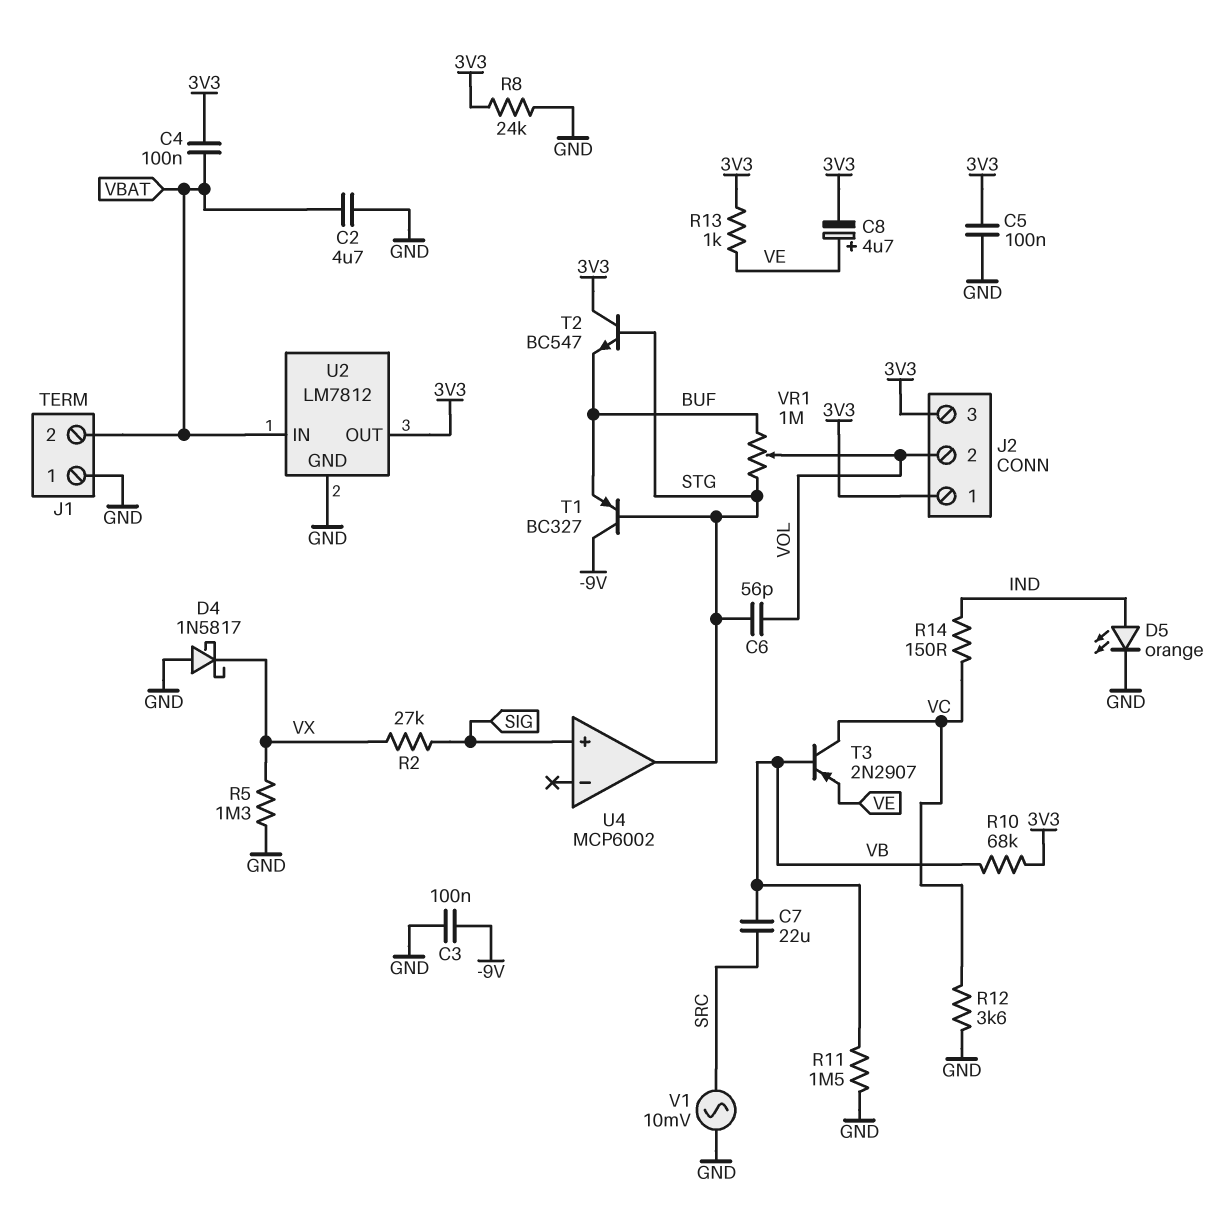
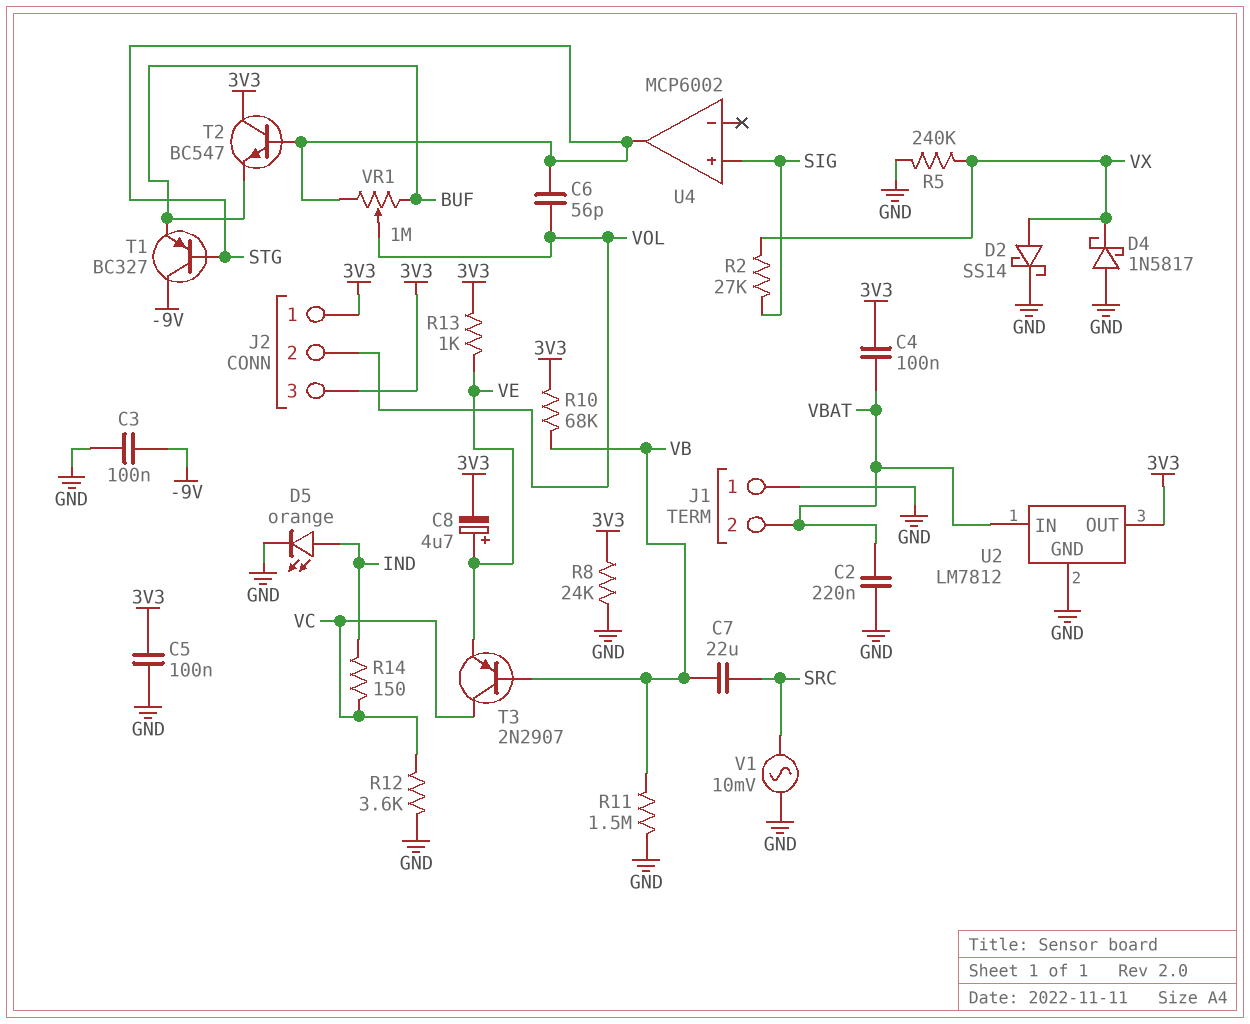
C2: 4.7uF (GND, VBAT) -> 220nF (GND, VBAT)
D2: none -> schottky SS14 (A VX, K GND)
R5: 1.3M (GND, VX) -> 240k (GND, VX)

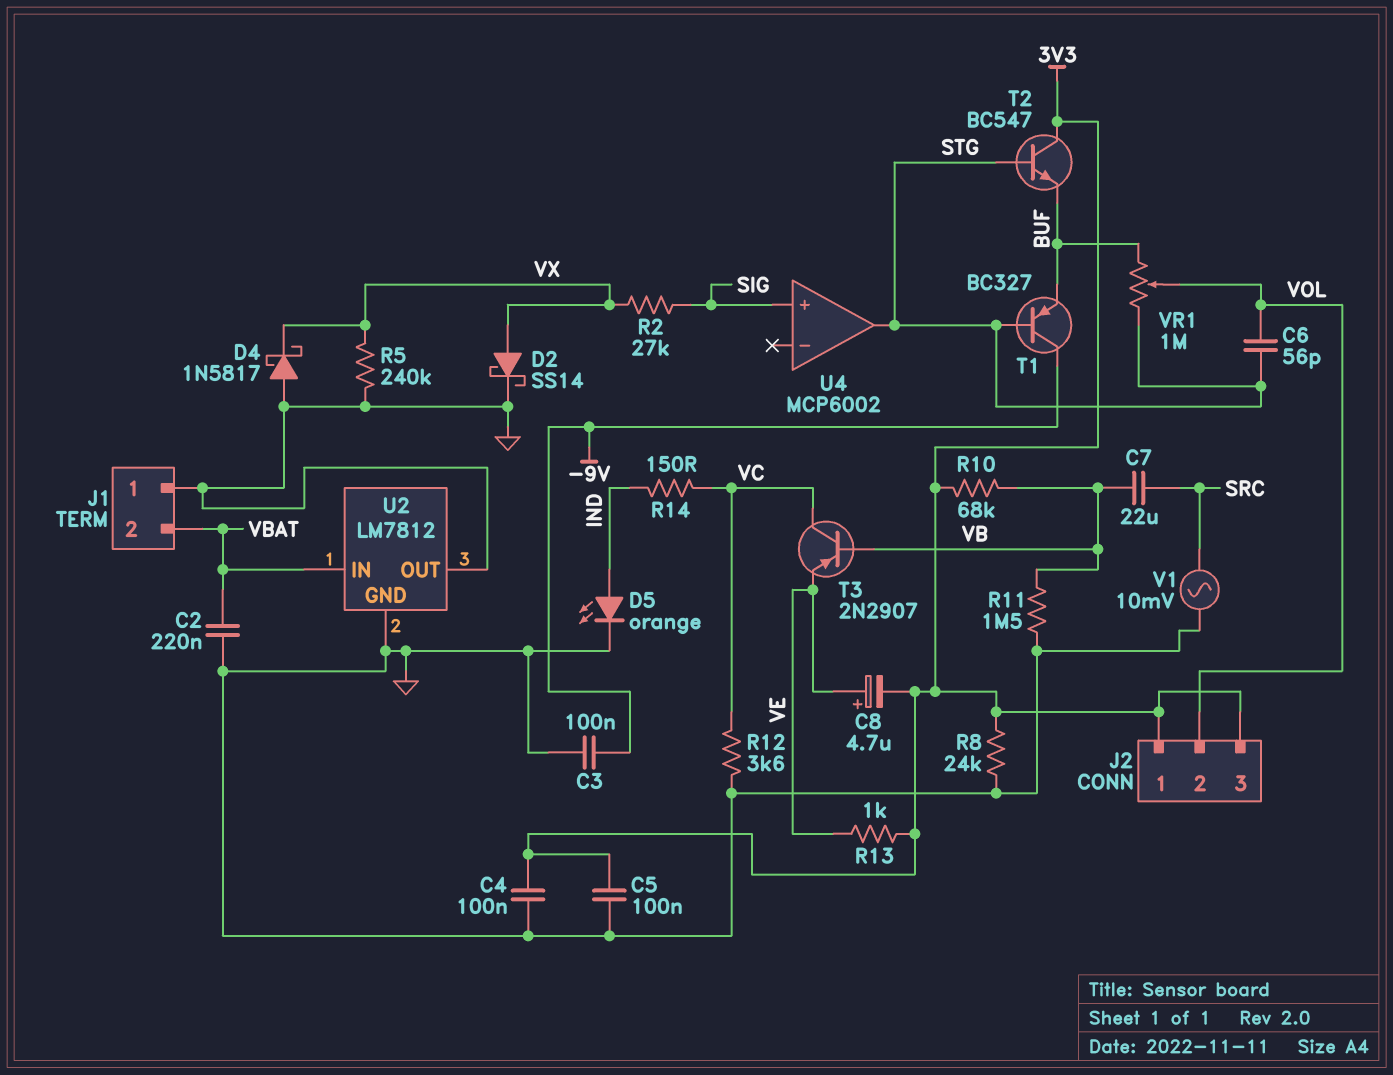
C4: 100nF (3V3, VBAT) -> 100nF (3V3, GND)
U2 pin OUT: 3V3 -> GND

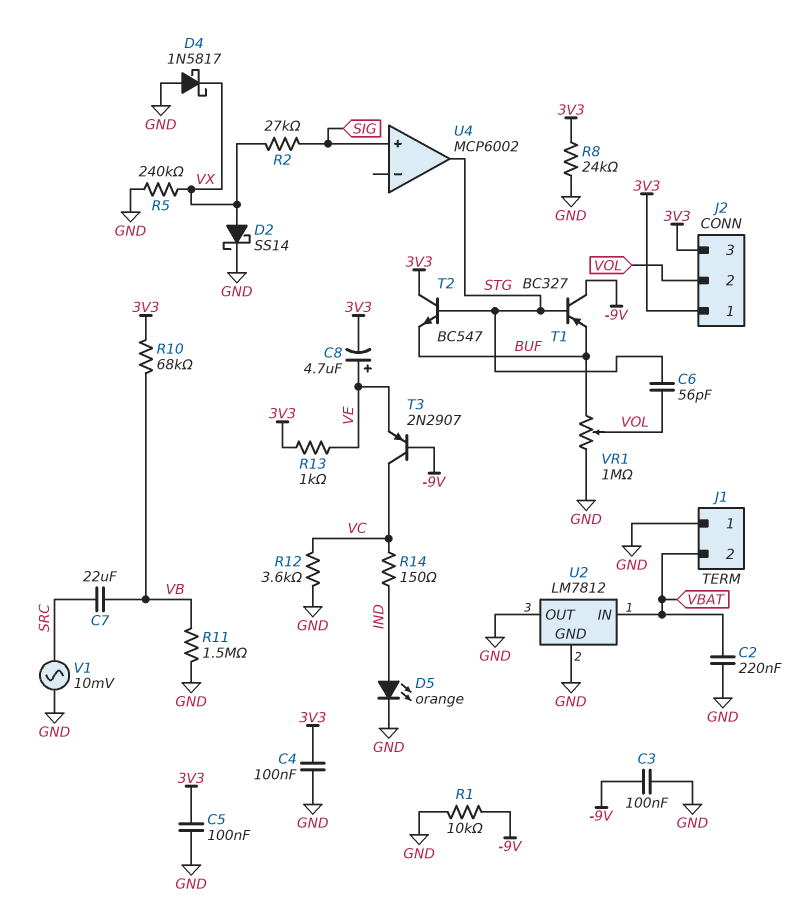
R1: none -> 10k (-9V, GND)
T3: PNP 2N2907 (B VB, C VC, E VE) -> PNP 2N2907 (B -9V, C VC, E VE)
VR1: 1M (BUF, STG, wiper VOL) -> 1M (BUF, GND, wiper VOL)

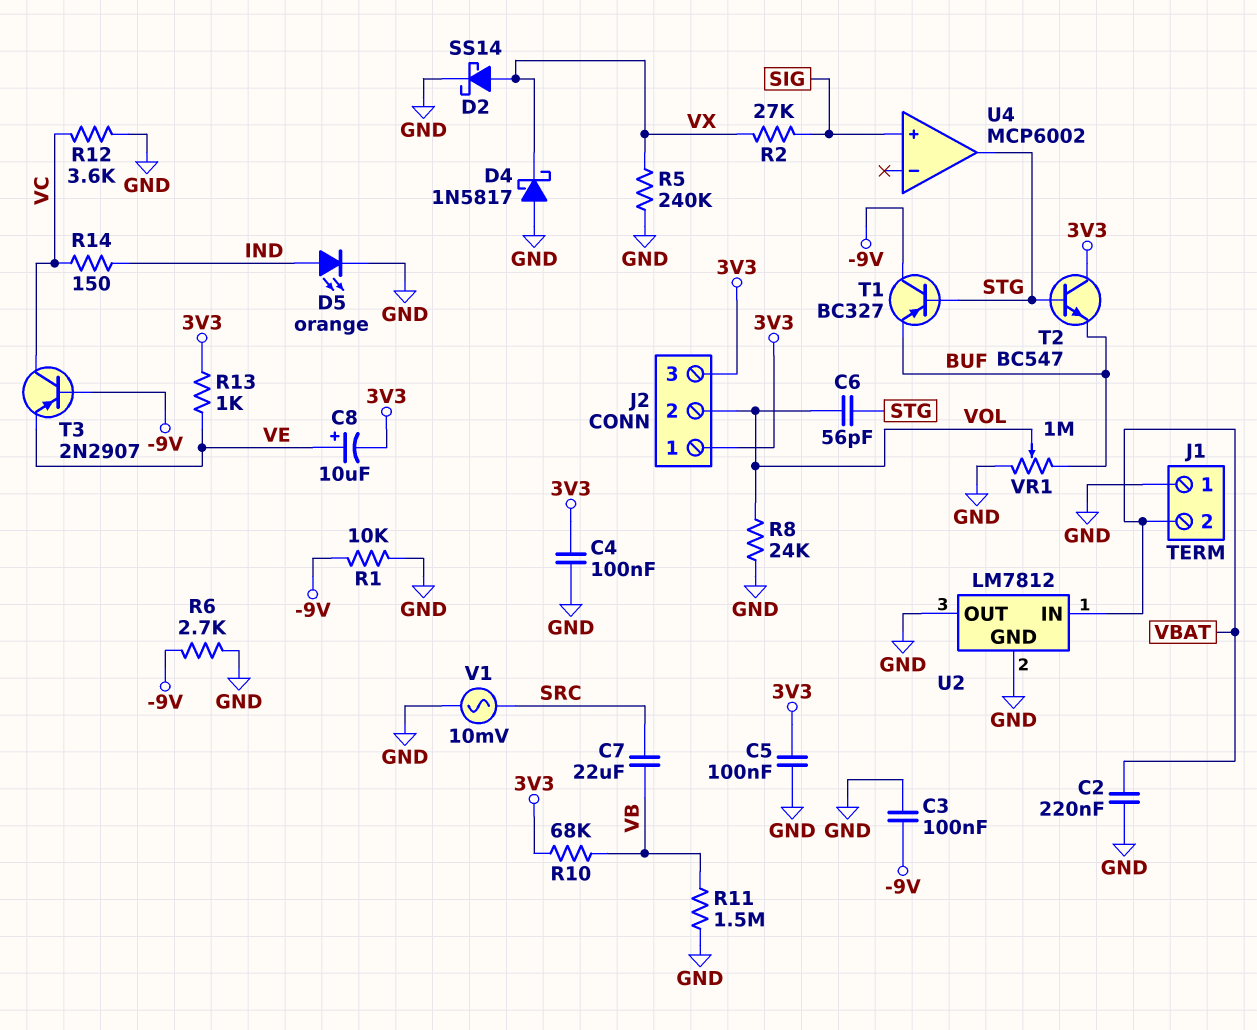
C8: 4.7uF (plus VE, minus 3V3) -> 10uF (plus VE, minus 3V3)
R6: none -> 2.7k (-9V, GND)
R8: 24k (3V3, GND) -> 24k (GND, VOL)

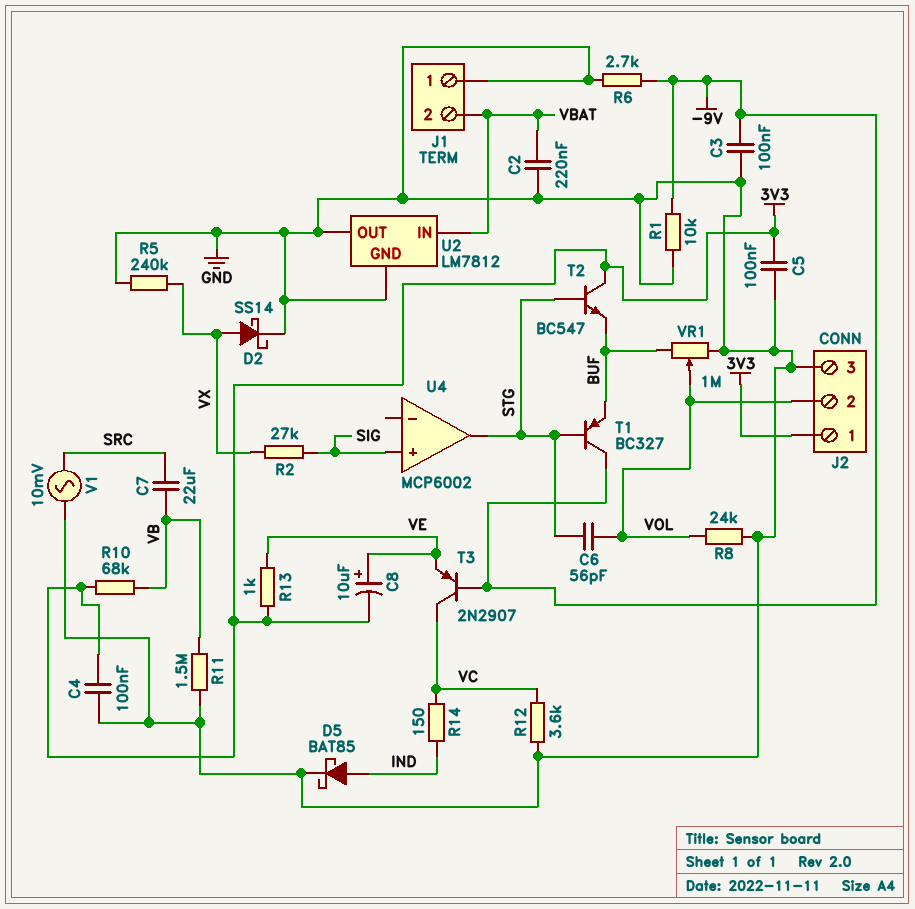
D4: schottky 1N5817 (A GND, K VX) -> none
D5: LED orange (A IND, K GND) -> schottky BAT85 (A IND, K GND)
J2 pin 3: 3V3 -> GND

